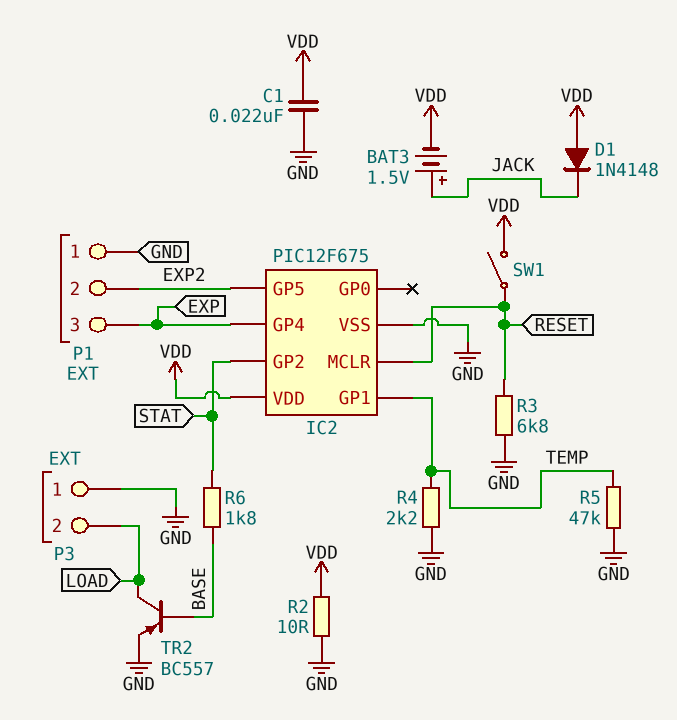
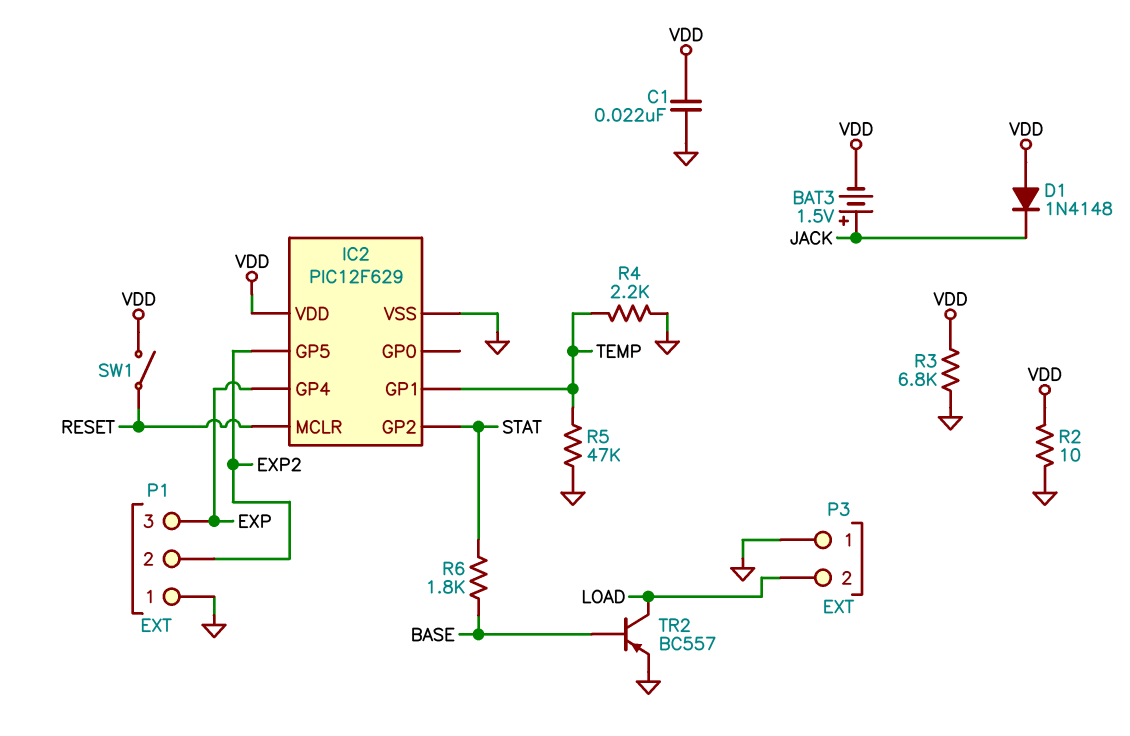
IC2: PIC12F675 -> PIC12F629
R3: 6.8k (GND, RESET) -> 6.8k (GND, VDD)

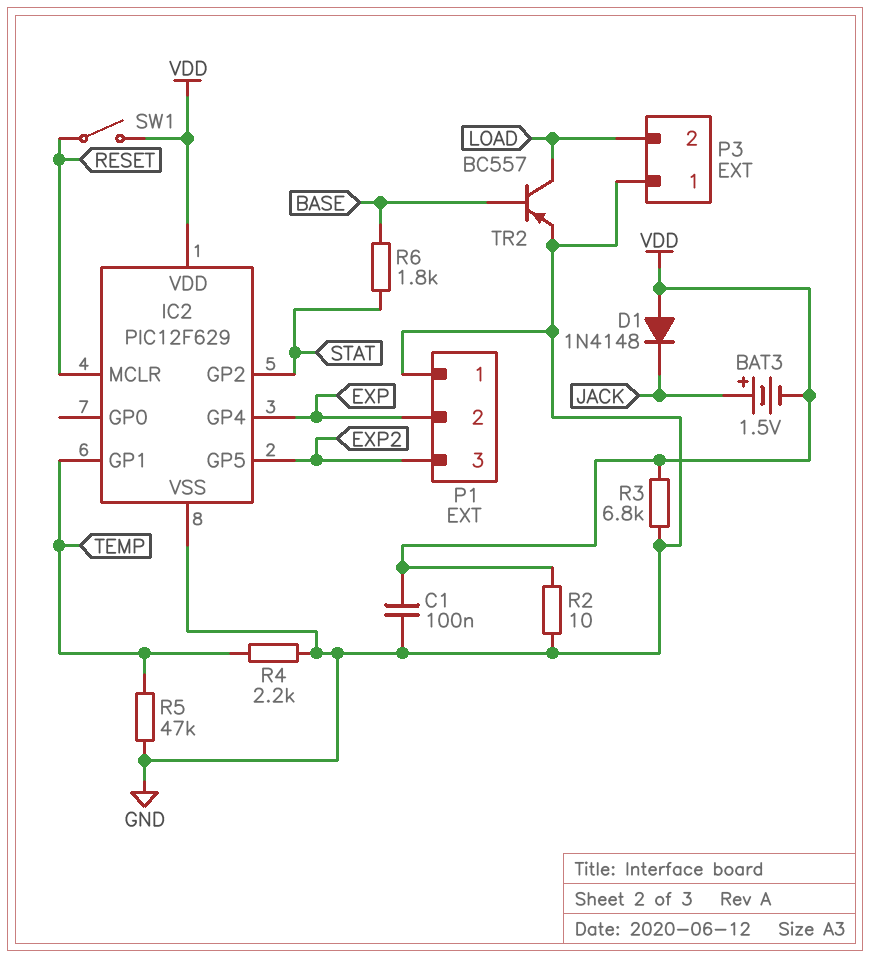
C1: 22nF (GND, VDD) -> 100nF (GND, VDD)
P1 pin 2: EXP2 -> EXP
P1 pin 3: EXP -> EXP2

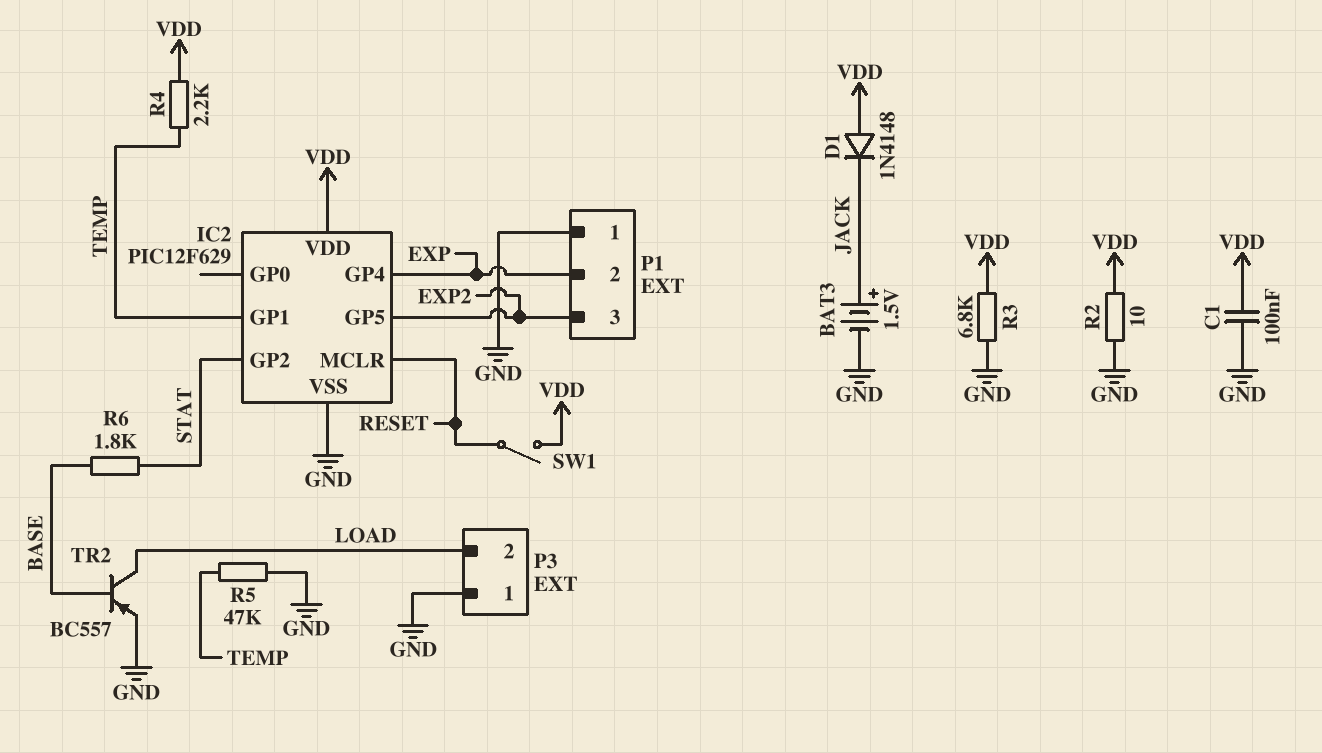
BAT3: 1.5V (plus JACK, minus VDD) -> 1.5V (plus JACK, minus GND)
R4: 2.2k (GND, TEMP) -> 2.2k (TEMP, VDD)

